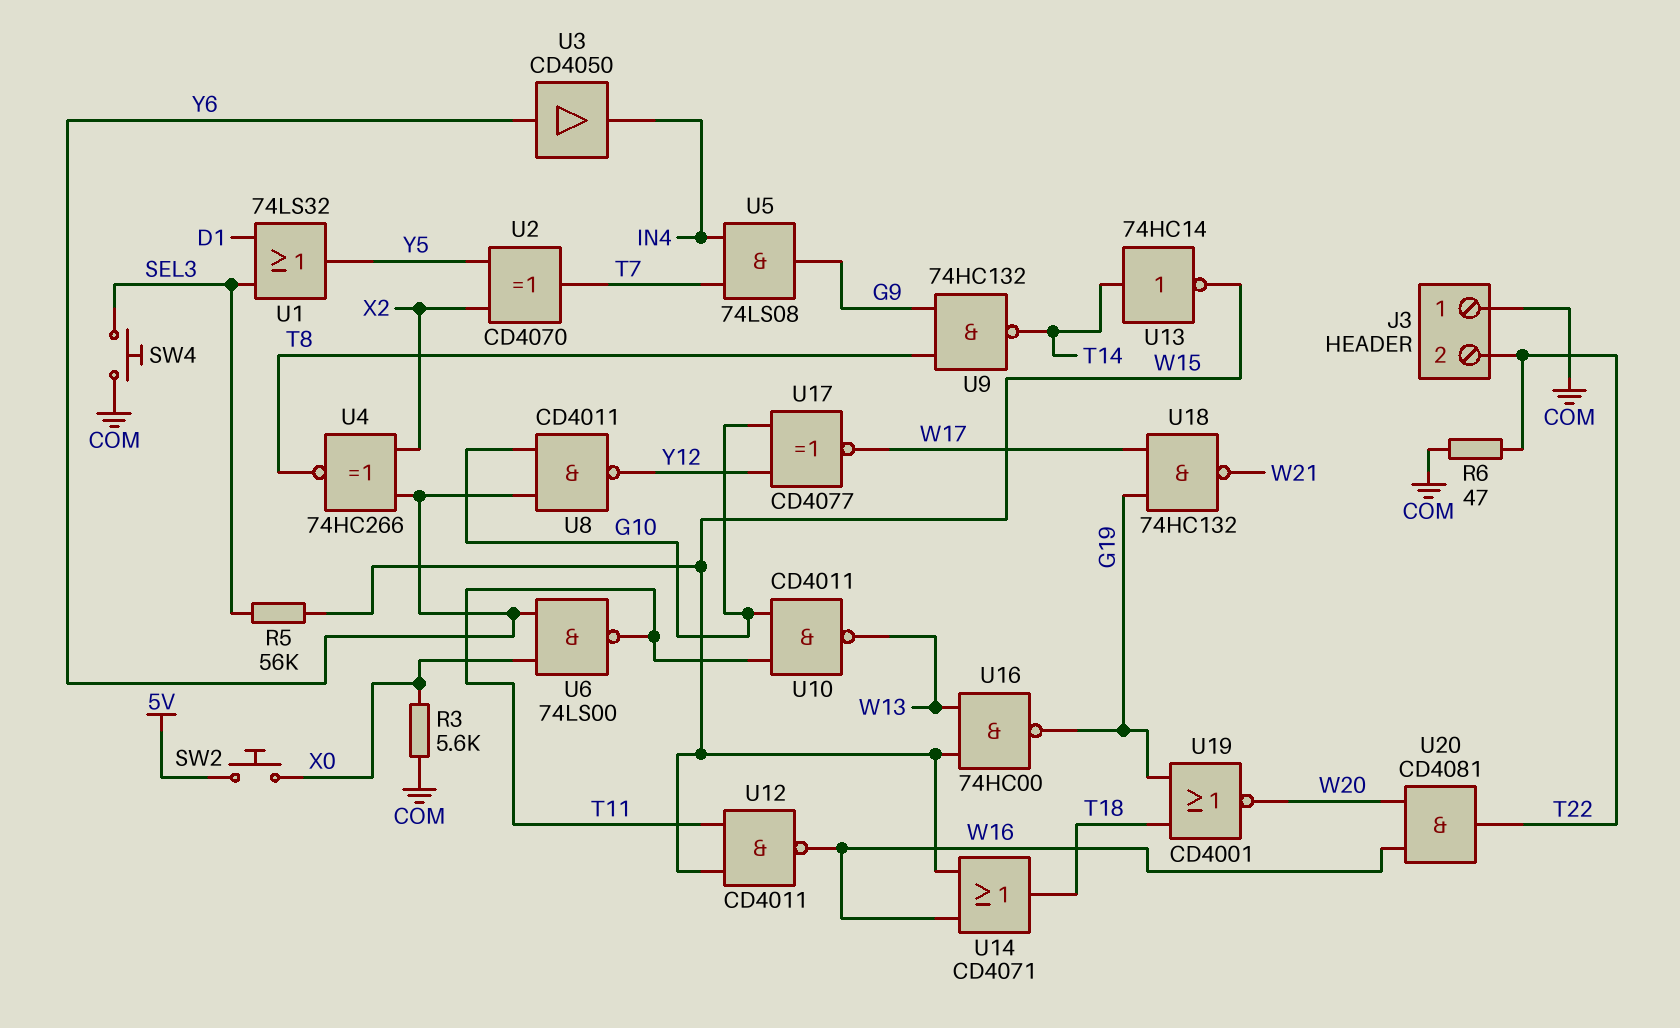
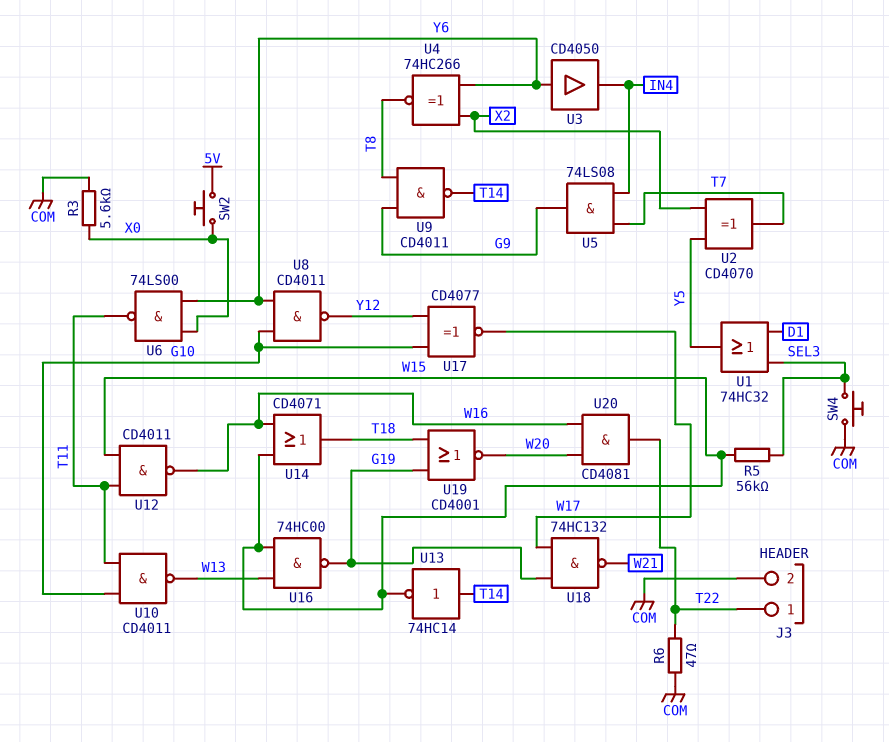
J3 pin 1: COM -> T22
J3 pin 2: T22 -> COM
U1: OR 74LS32 (in D1, in SEL3, out Y5) -> OR 74HC32 (in D1, in SEL3, out Y5)
U9: NAND 74HC132 (in G9, in T8, out T14) -> NAND CD4011 (in G9, in T8, out T14)

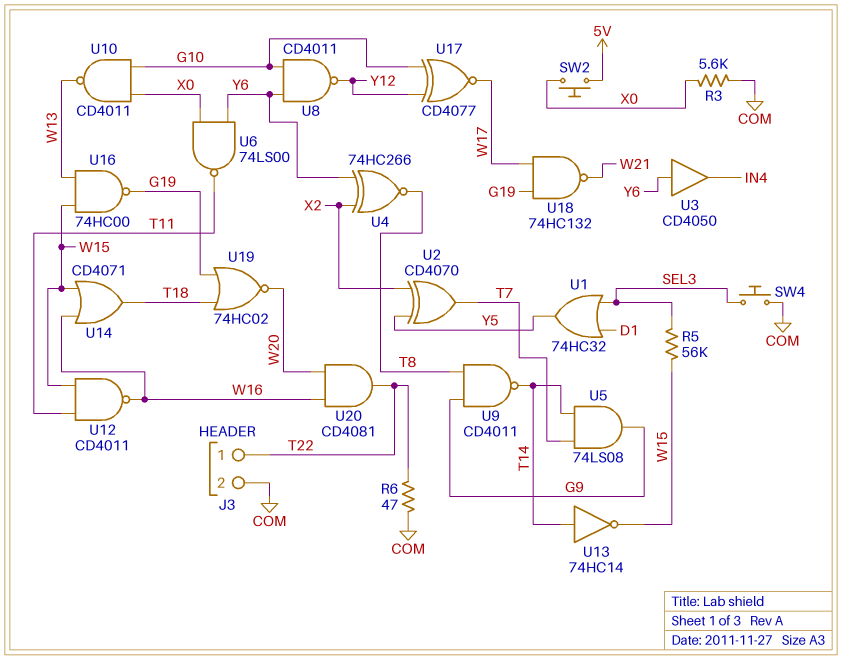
U5: AND 74LS08 (in IN4, in T7, out G9) -> AND 74LS08 (in T7, in T14, out G9)
U10: NAND CD4011 (in G10, in T11, out W13) -> NAND CD4011 (in G10, in X0, out W13)
U19: NOR CD4001 (in G19, in T18, out W20) -> NOR 74HC02 (in G19, in T18, out W20)

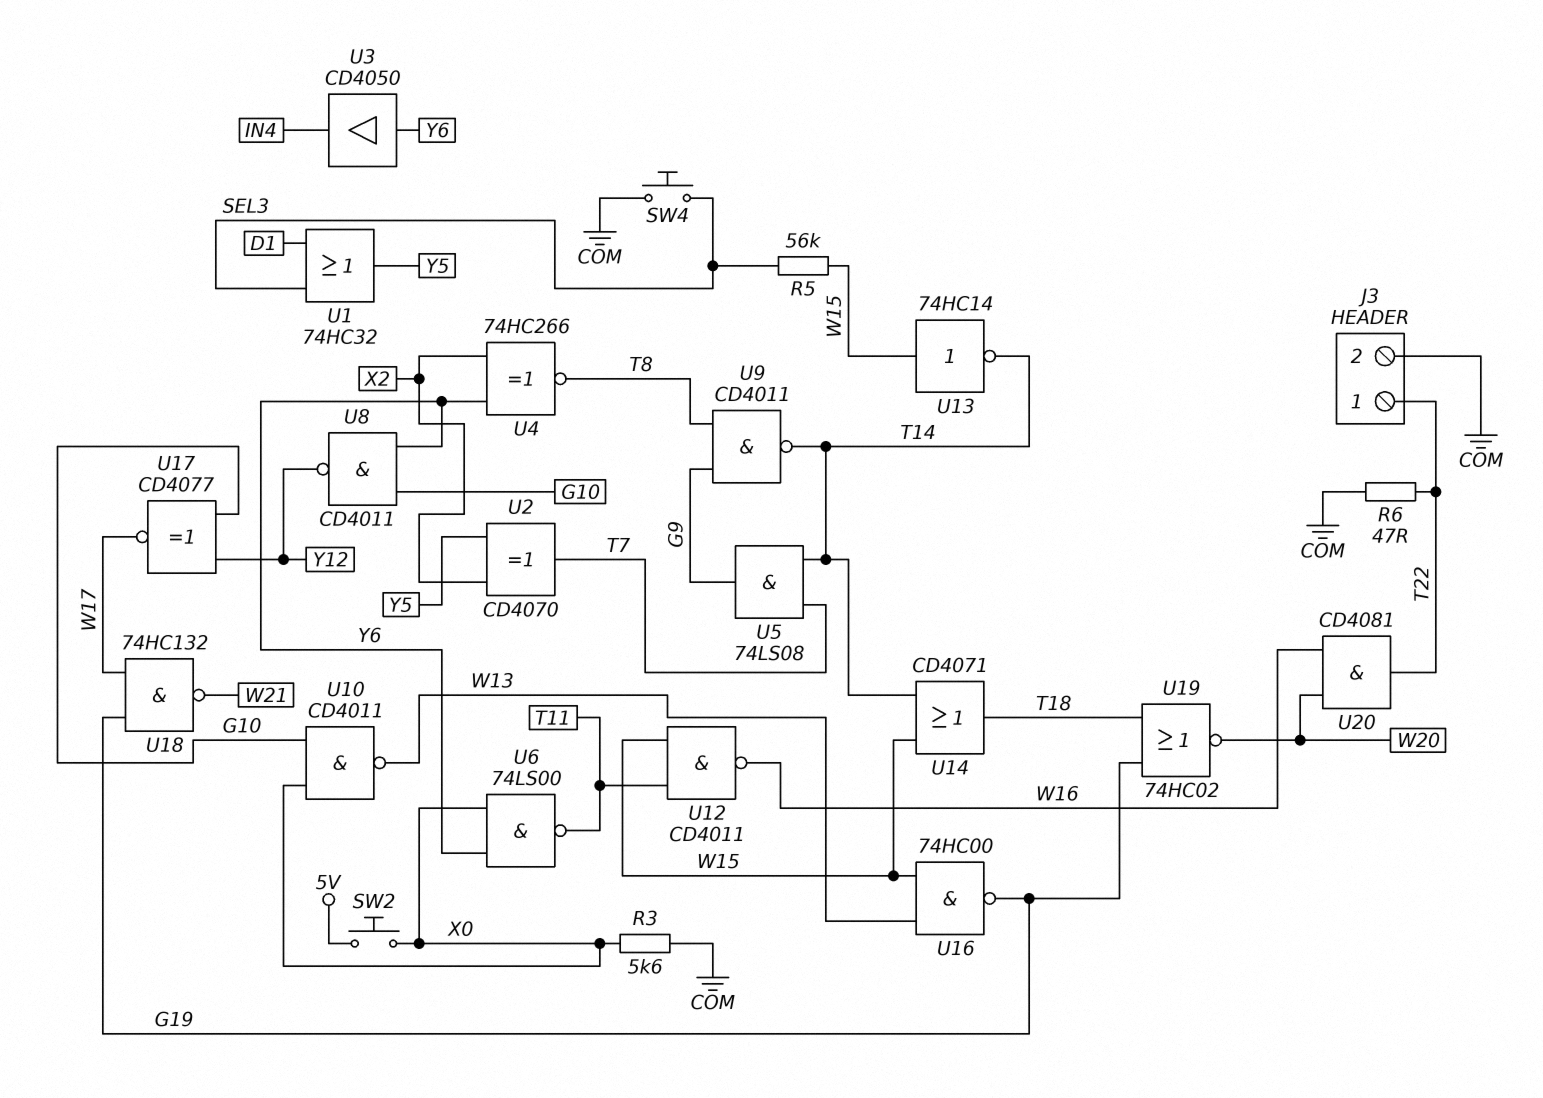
U13: NOT 74HC14 (in T14, out W15) -> NOT 74HC14 (in W15, out T14)
U14: OR CD4071 (in W15, in W16, out T18) -> OR CD4071 (in T14, in W15, out T18)

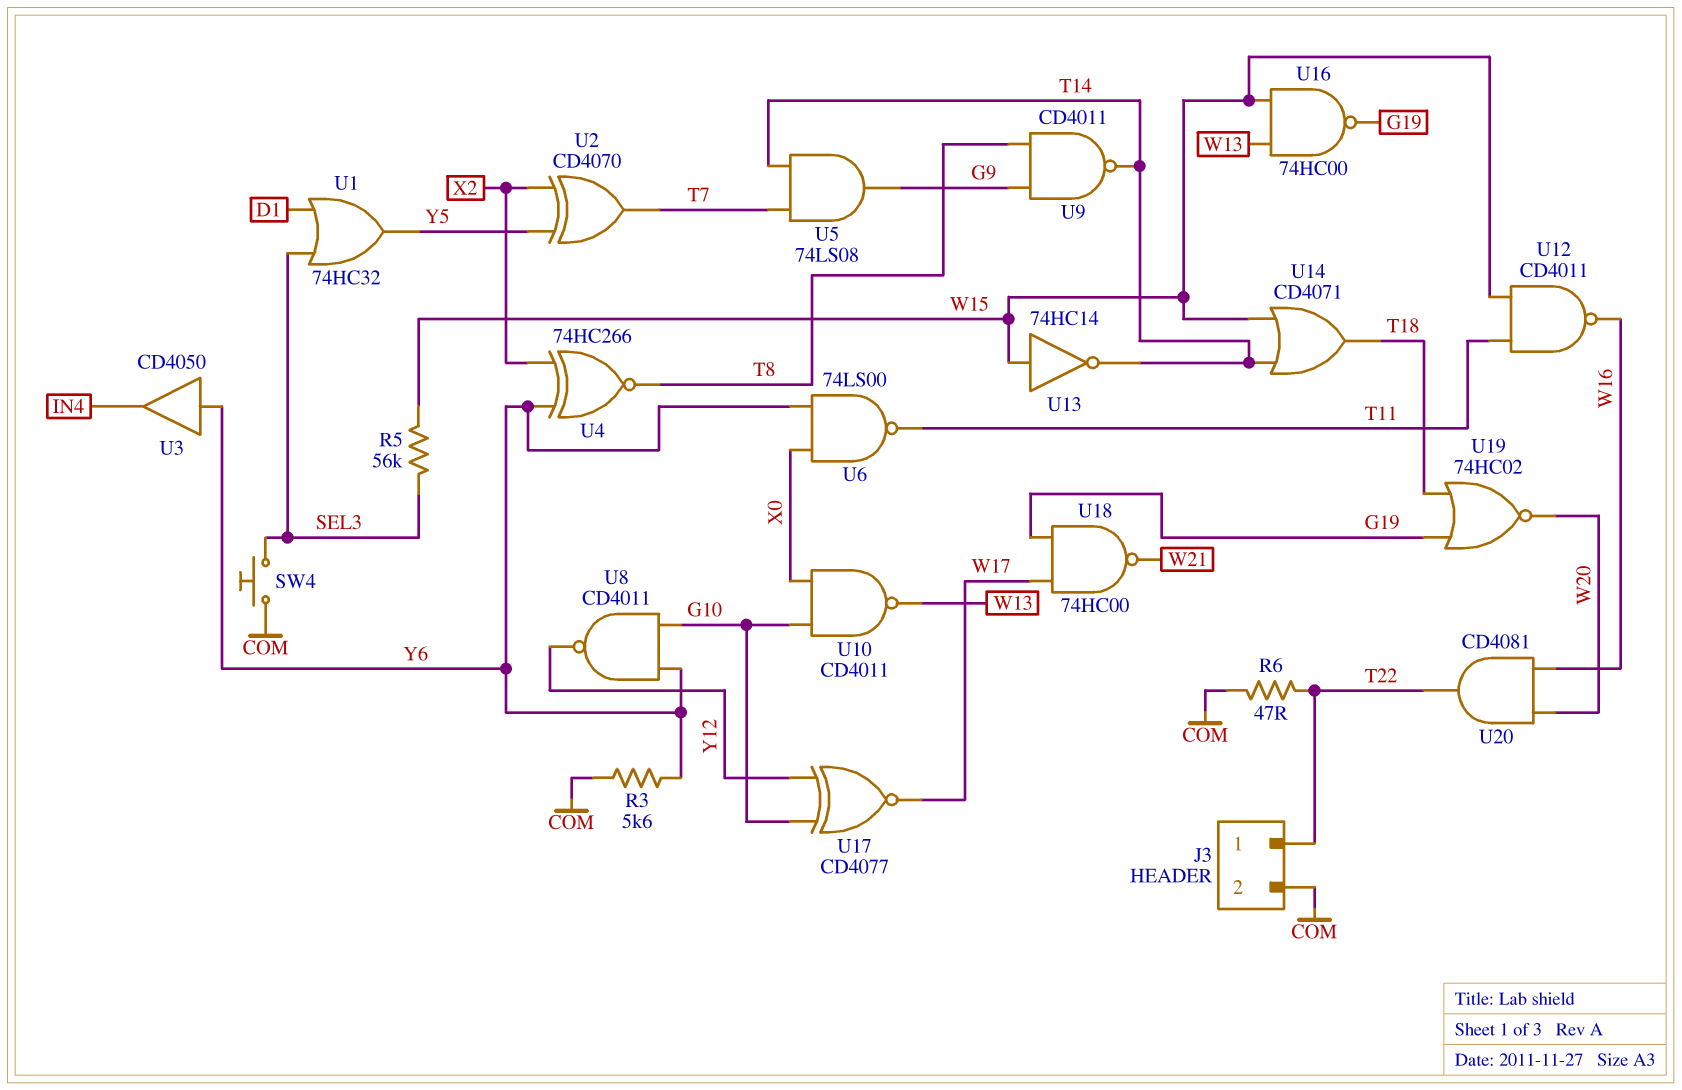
R3: 5.6k (COM, X0) -> 5.6k (COM, Y6)
SW2: button (5V, X0) -> none
U18: NAND 74HC132 (in G19, in W17, out W21) -> NAND 74HC00 (in G19, in W17, out W21)

